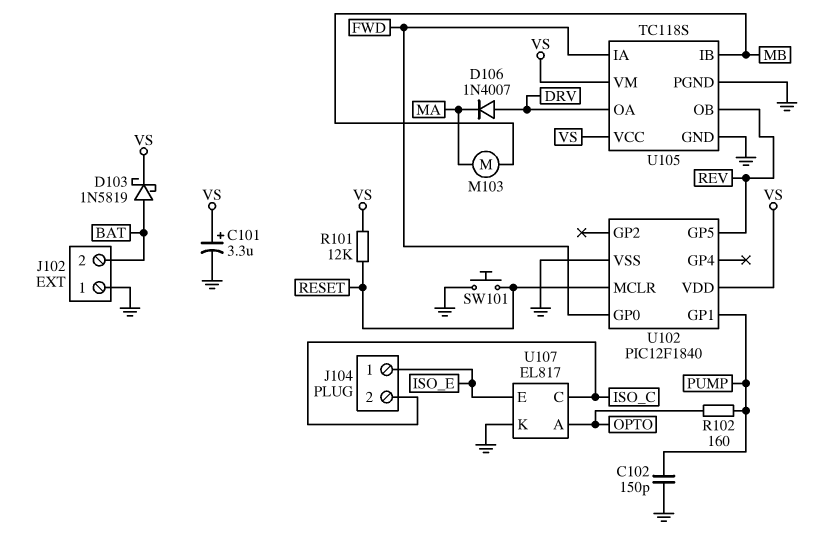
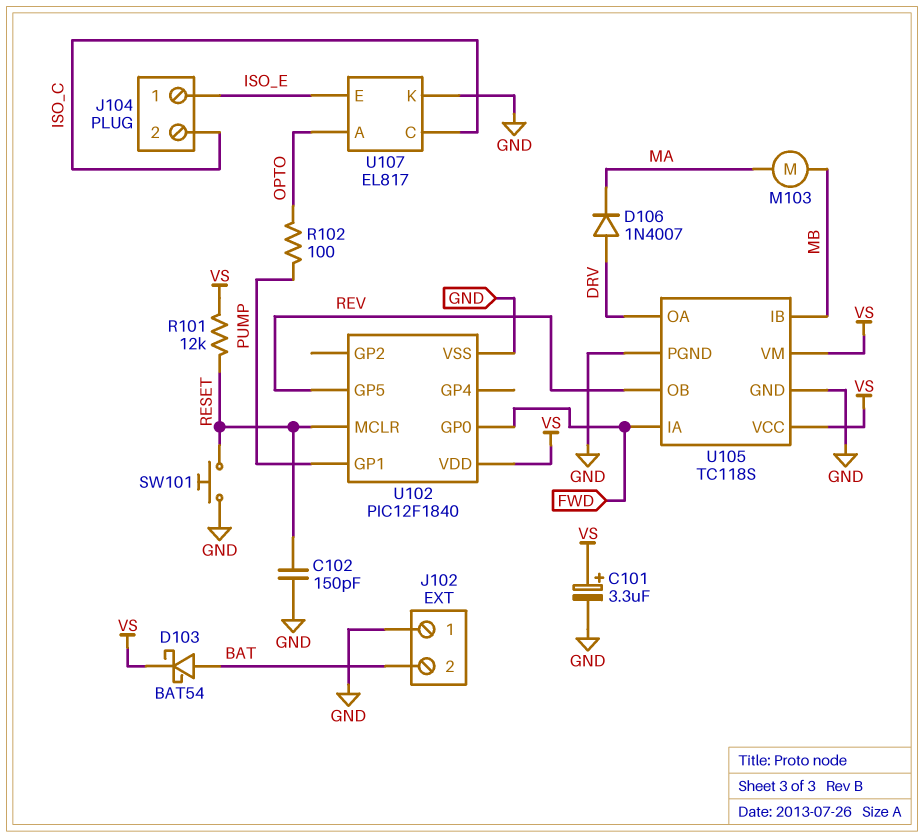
C102: 150pF (GND, PUMP) -> 150pF (GND, RESET)
D103: schottky 1N5819 (A BAT, K VS) -> schottky BAT54 (A BAT, K VS)
R102: 160 (OPTO, PUMP) -> 100 (OPTO, PUMP)

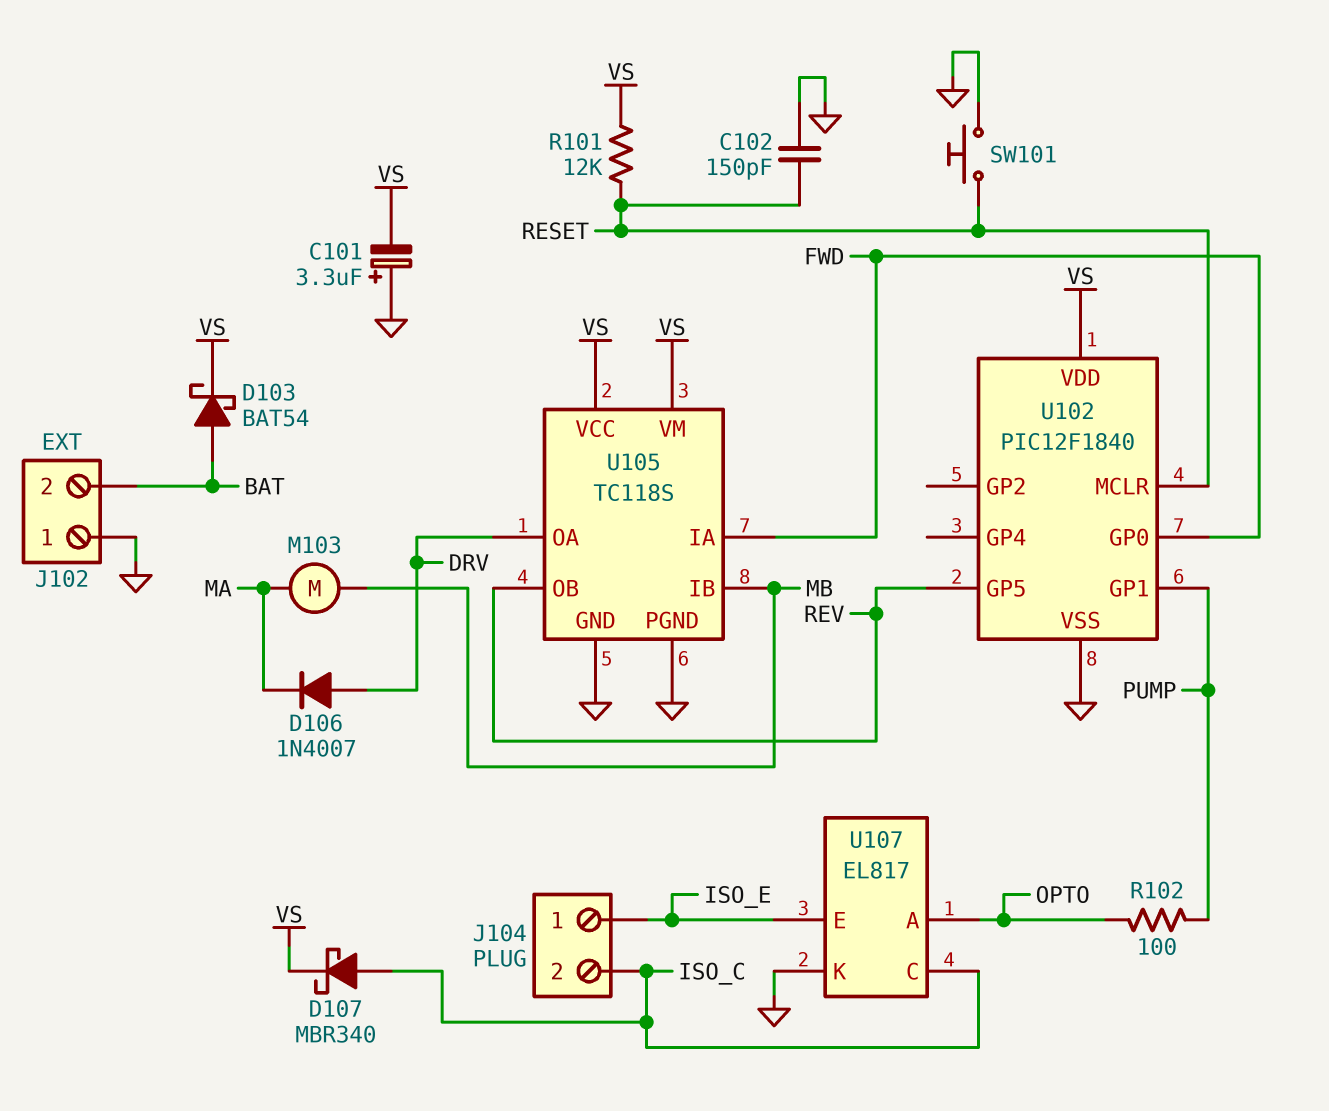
C101: 3.3uF (plus VS, minus GND) -> 3.3uF (plus GND, minus VS)
D107: none -> schottky MBR340 (A ISO_C, K VS)

